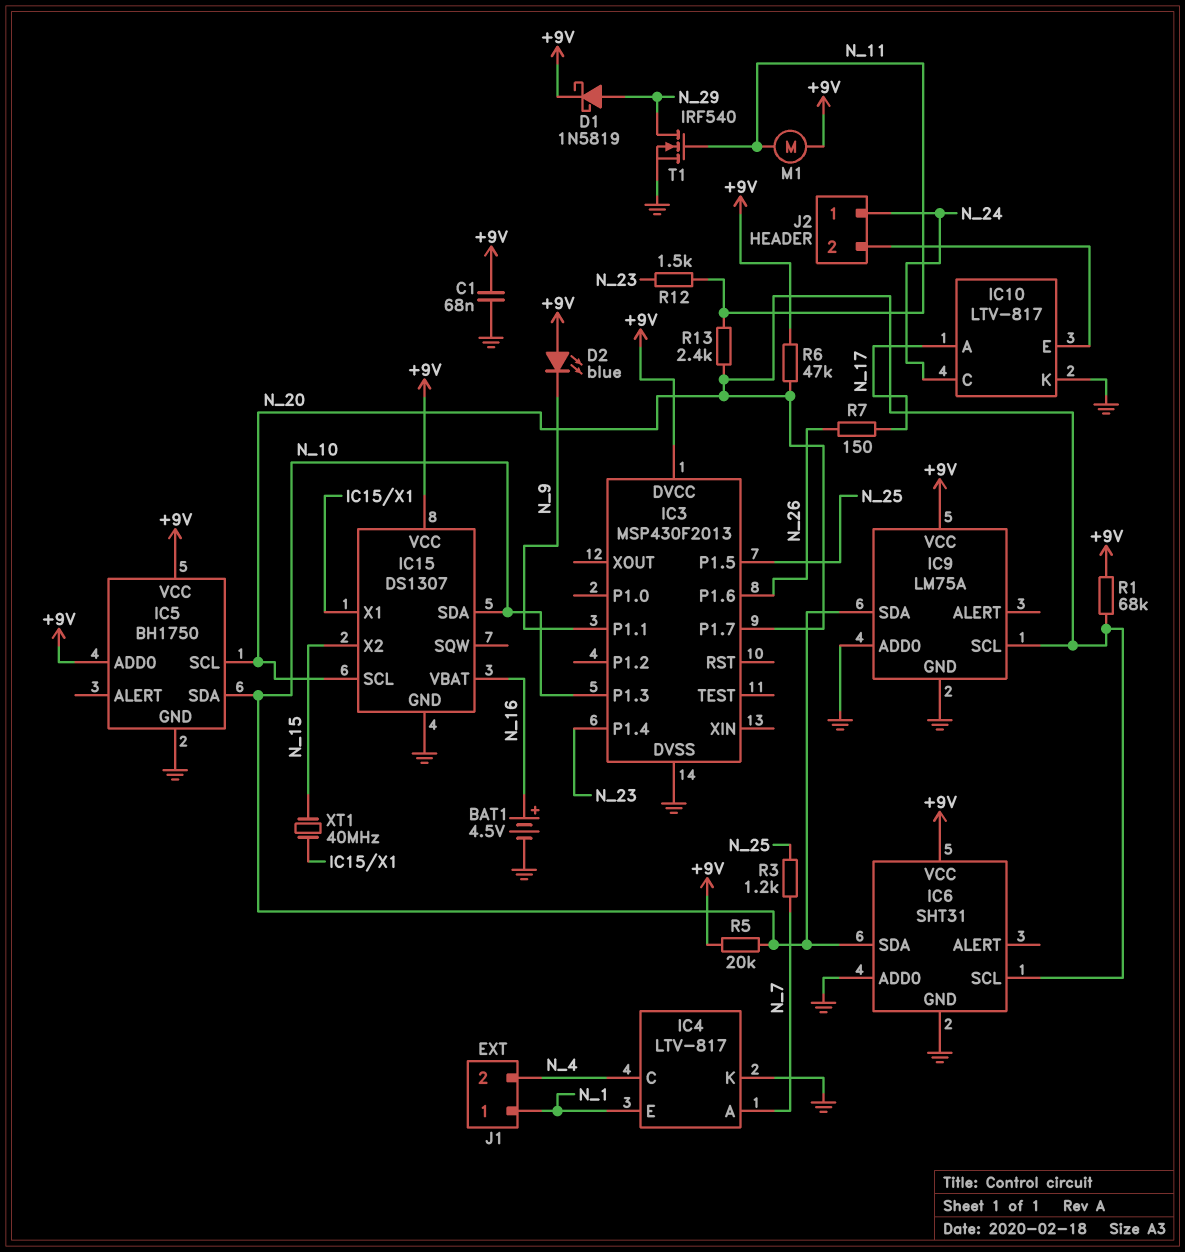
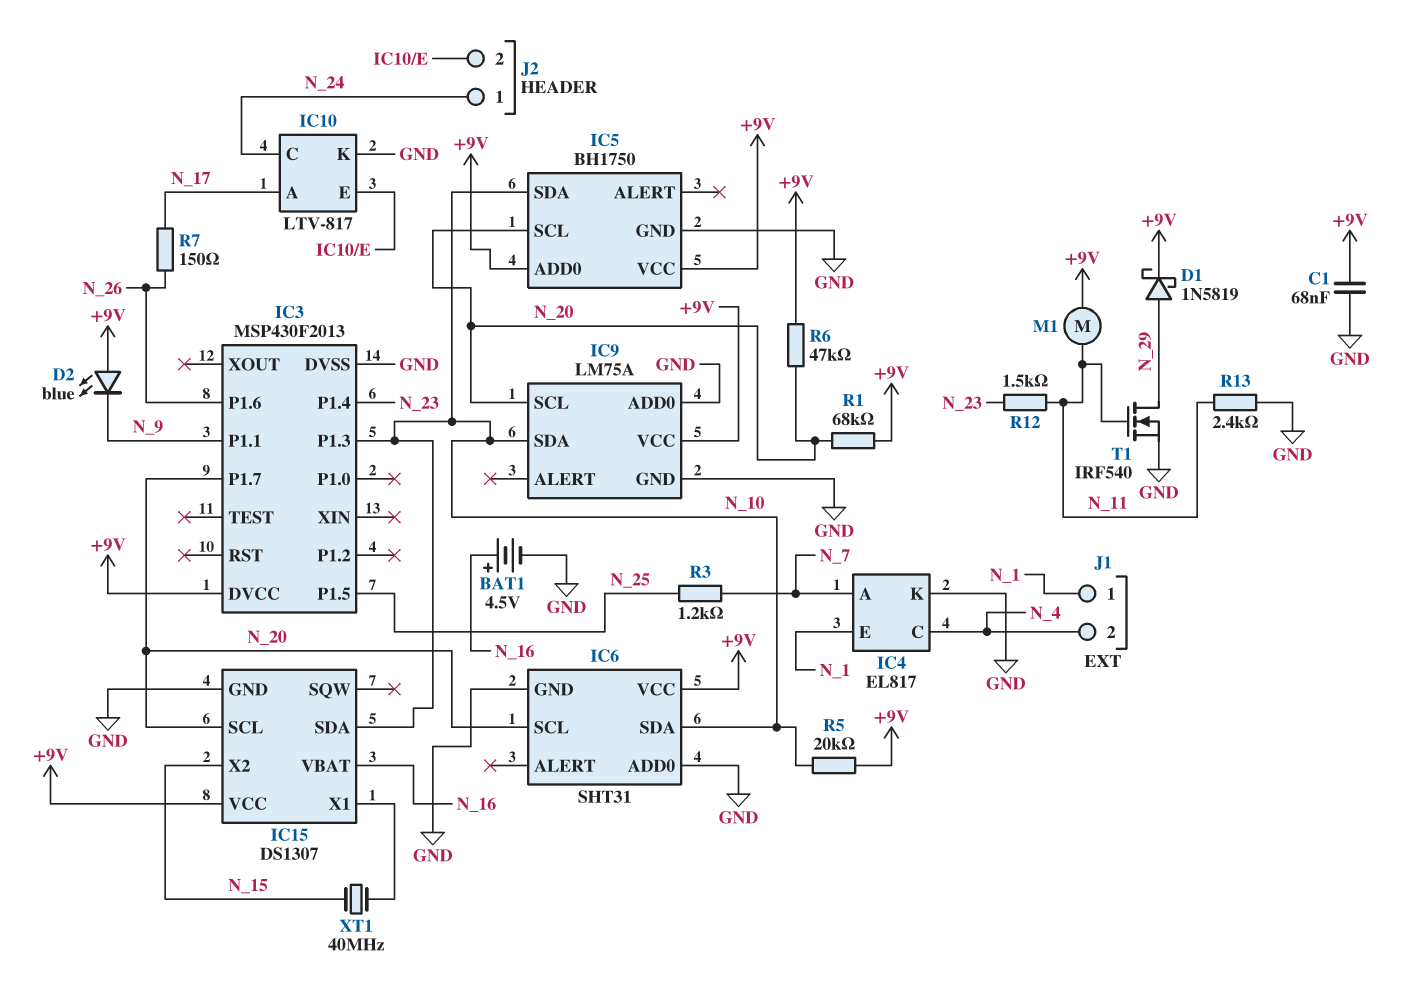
IC4: LTV-817 -> EL817
R13: 2.4k (N_11, N_20) -> 2.4k (GND, N_11)

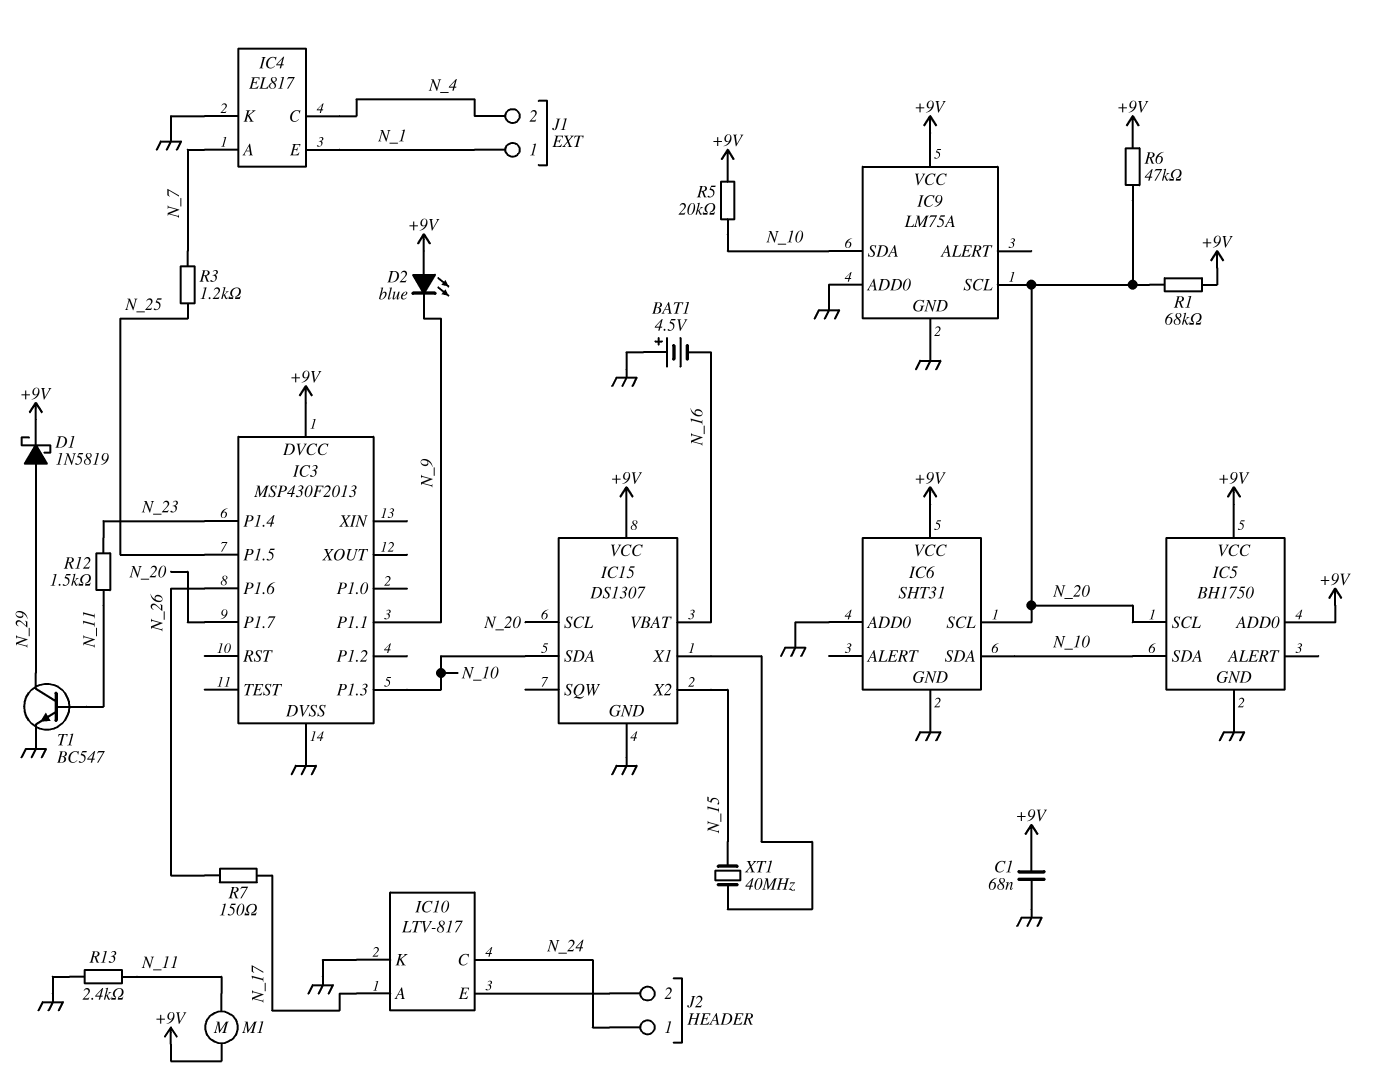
BAT1: 4.5V (plus N_16, minus GND) -> 4.5V (plus GND, minus N_16)
T1: NMOS IRF540 (G N_11, D N_29, S GND) -> NPN BC547 (B N_11, C N_29, E GND)

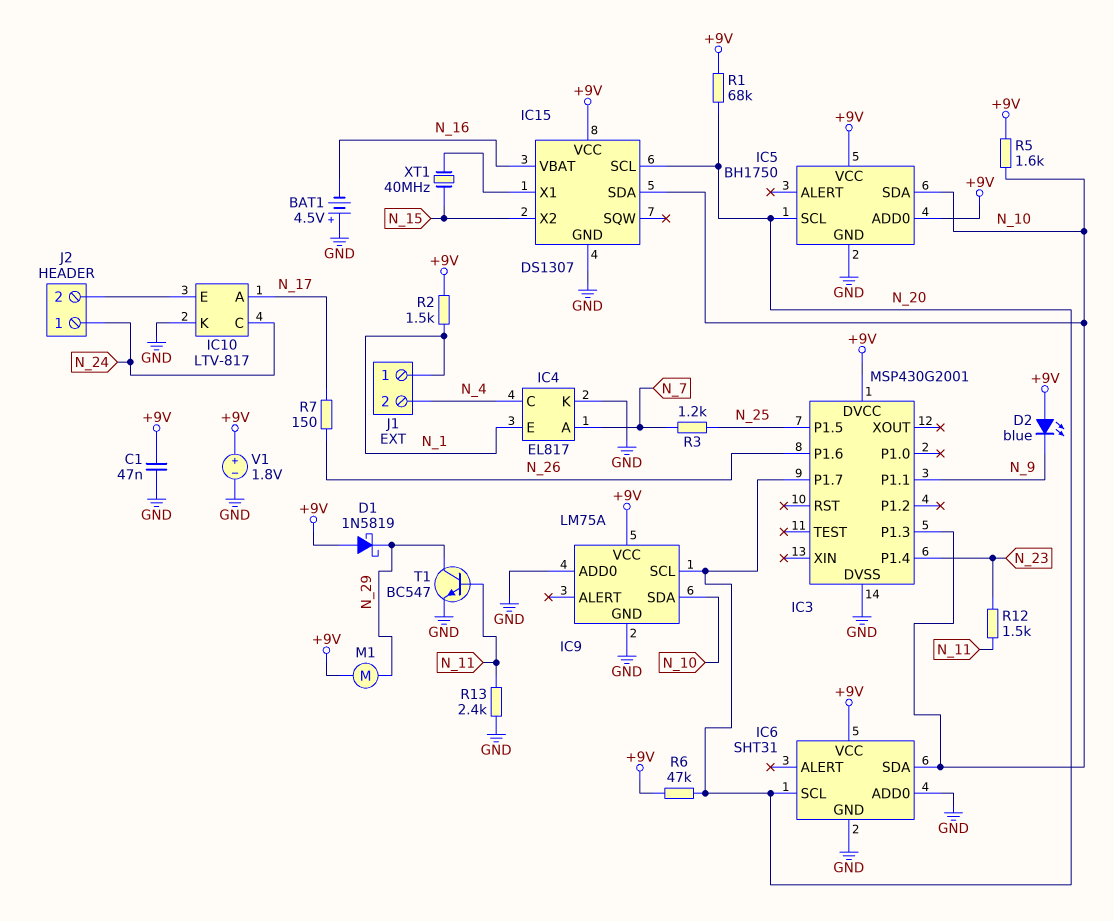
C1: 68nF (+9V, GND) -> 47nF (+9V, GND)
D1: schottky 1N5819 (A N_29, K +9V) -> schottky 1N5819 (A +9V, K N_29)
IC3: MSP430F2013 -> MSP430G2001
M1: motor (+9V, N_11) -> motor (+9V, N_29)
R2: none -> 1.5k (+9V, N_1)
R5: 20k (+9V, N_10) -> 1.6k (+9V, N_10)
V1: none -> 1.8V (plus +9V, minus GND)

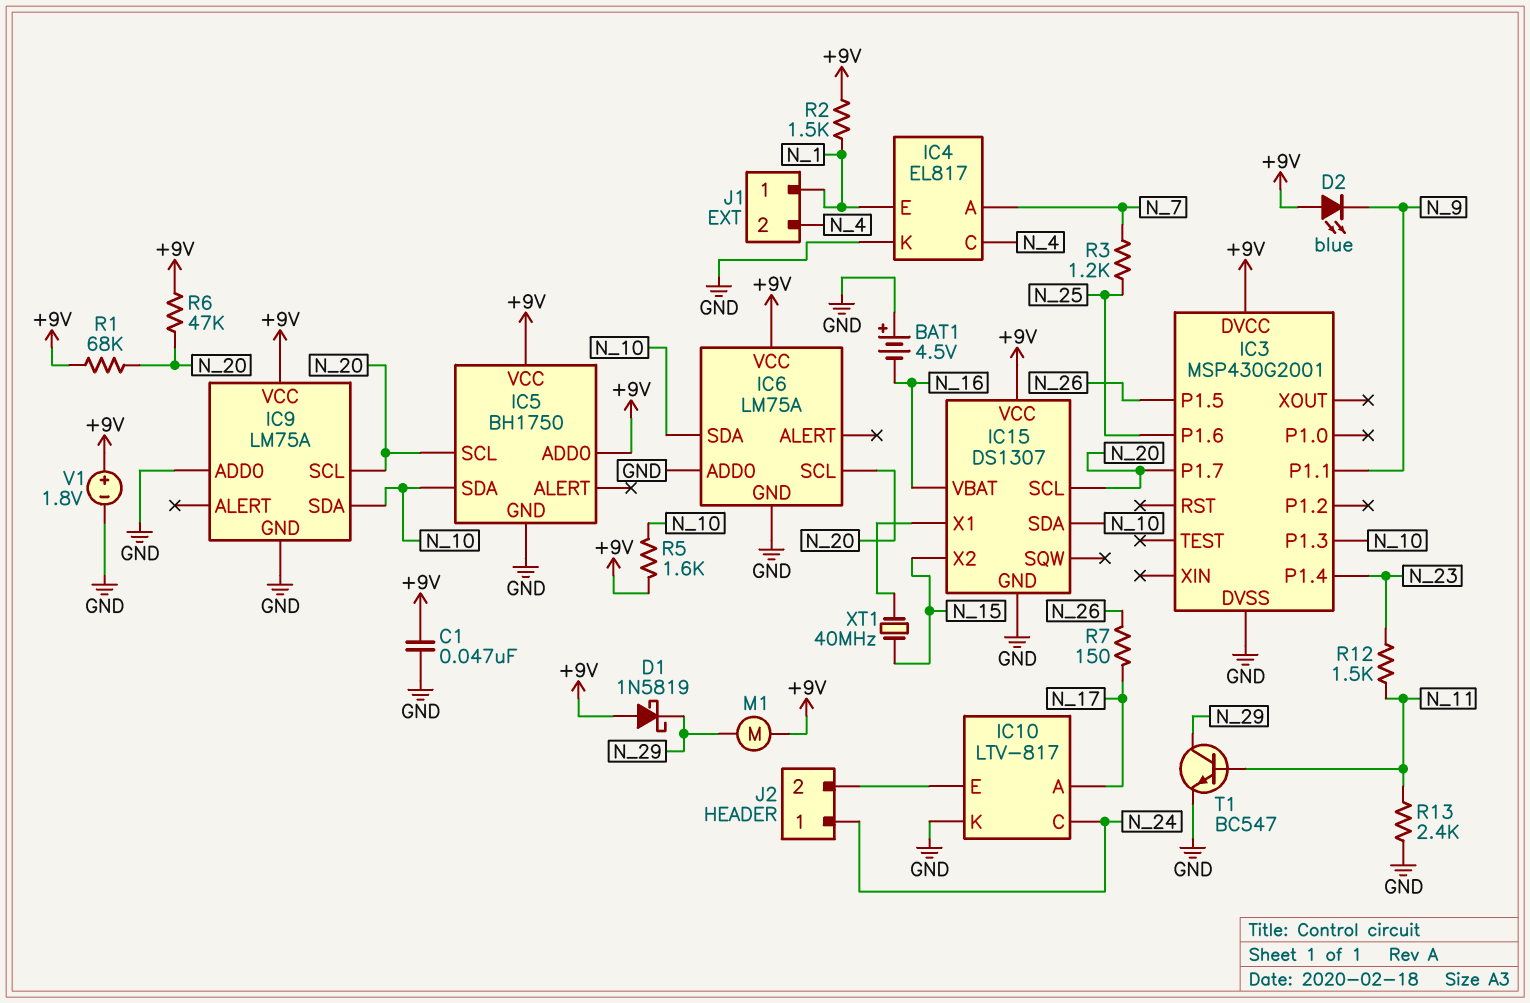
IC3 pin P1.5: N_25 -> N_26
IC3 pin P1.6: N_26 -> N_25
IC6: SHT31 -> LM75A

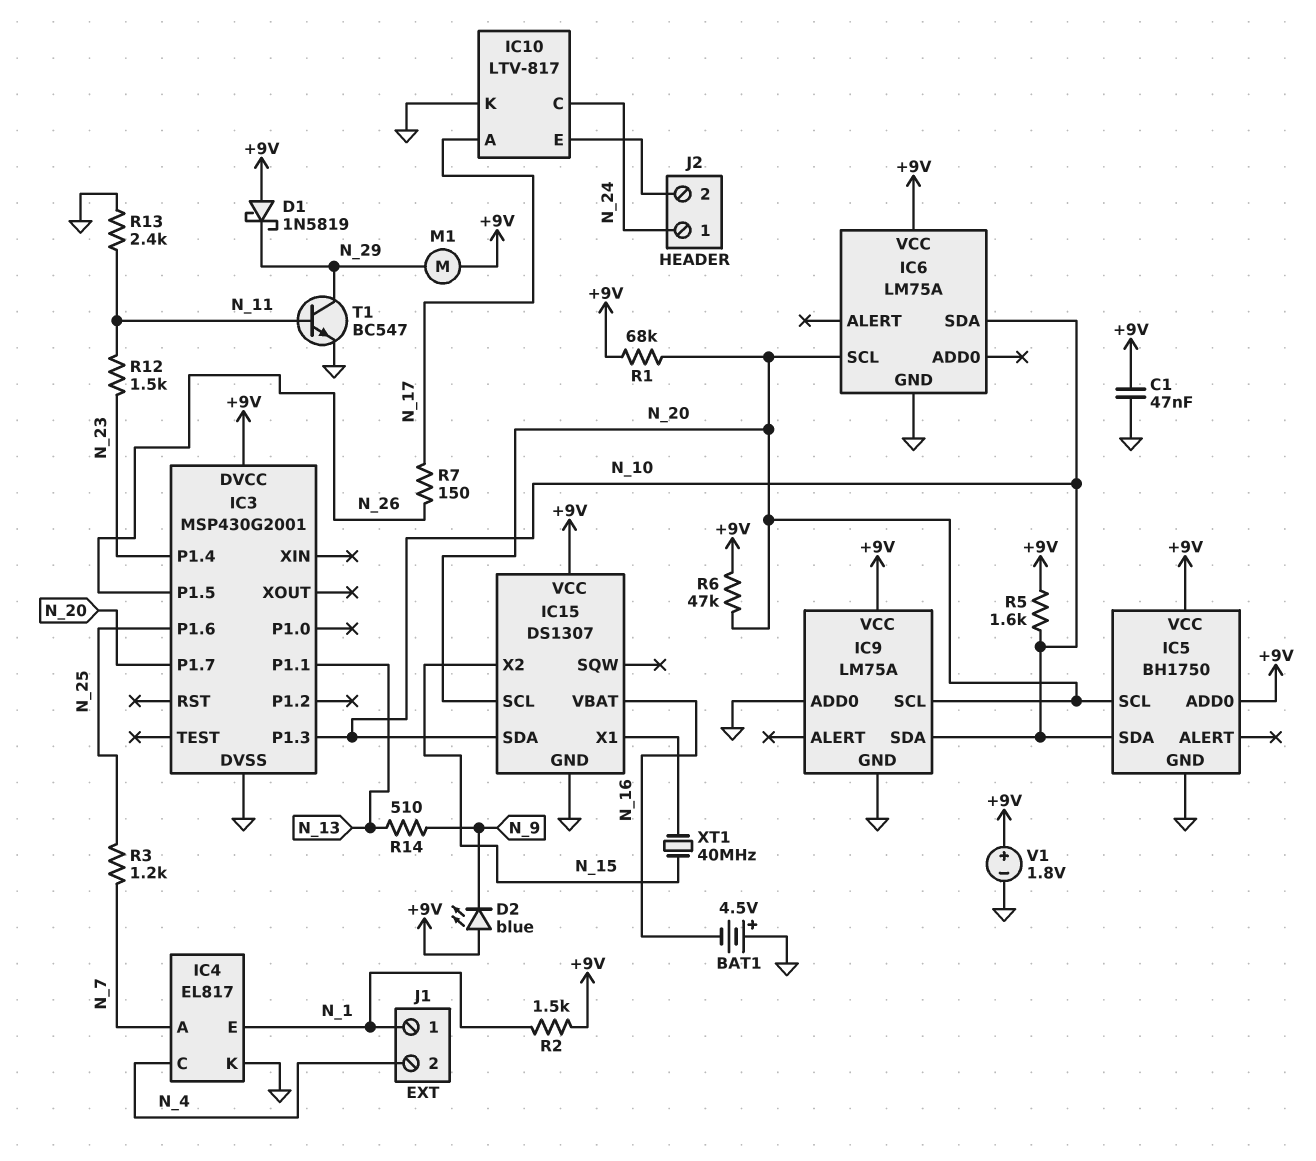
IC3 pin P1.1: N_9 -> N_13
IC6 pin ADD0: GND -> none
R14: none -> 510 (N_9, N_13)

